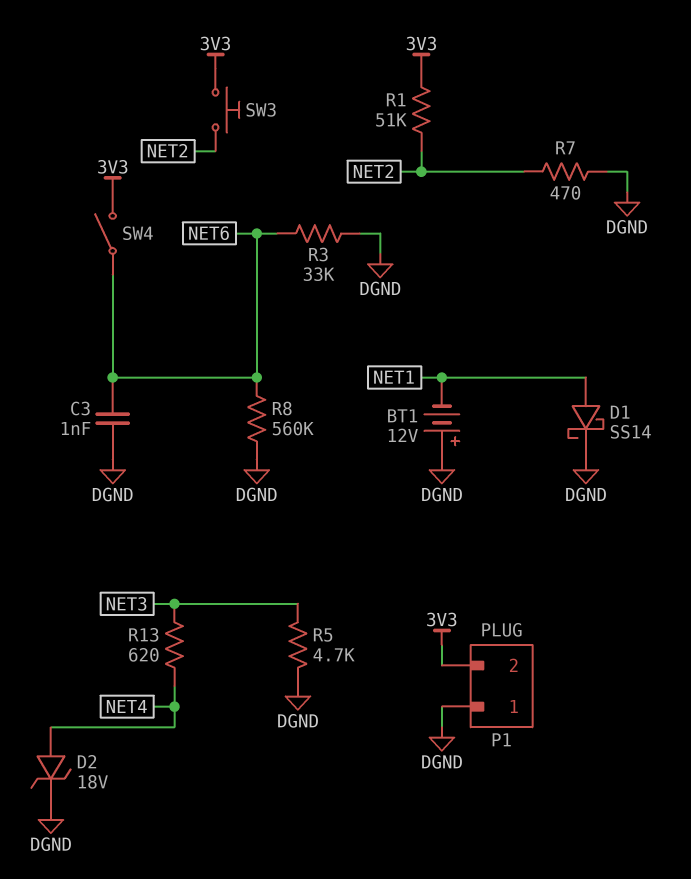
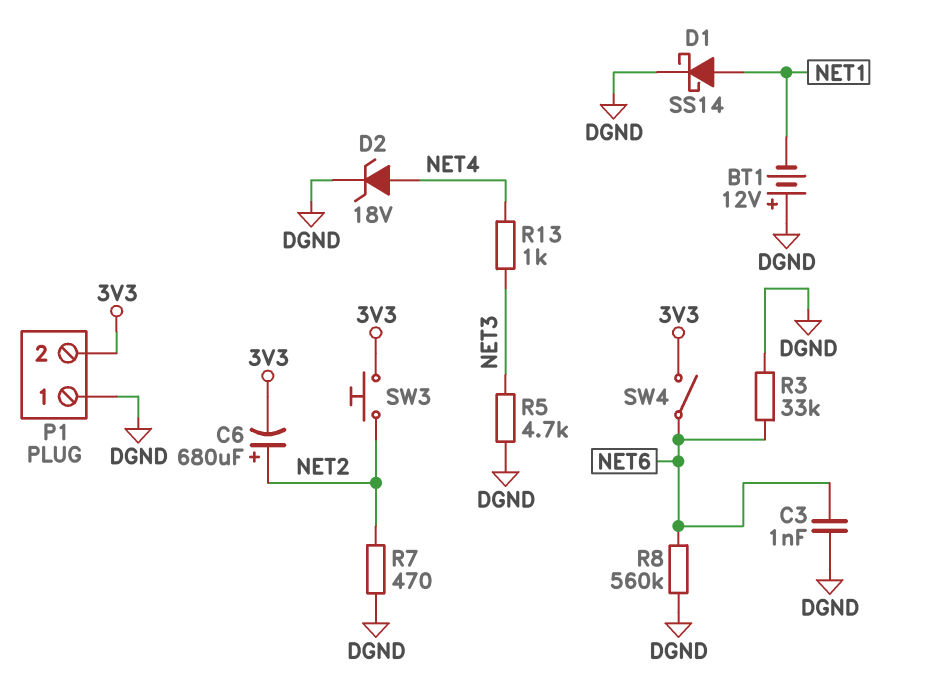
C6: none -> 680uF (plus NET2, minus 3V3)
R1: 51k (3V3, NET2) -> none
R13: 620 (NET3, NET4) -> 1k (NET3, NET4)

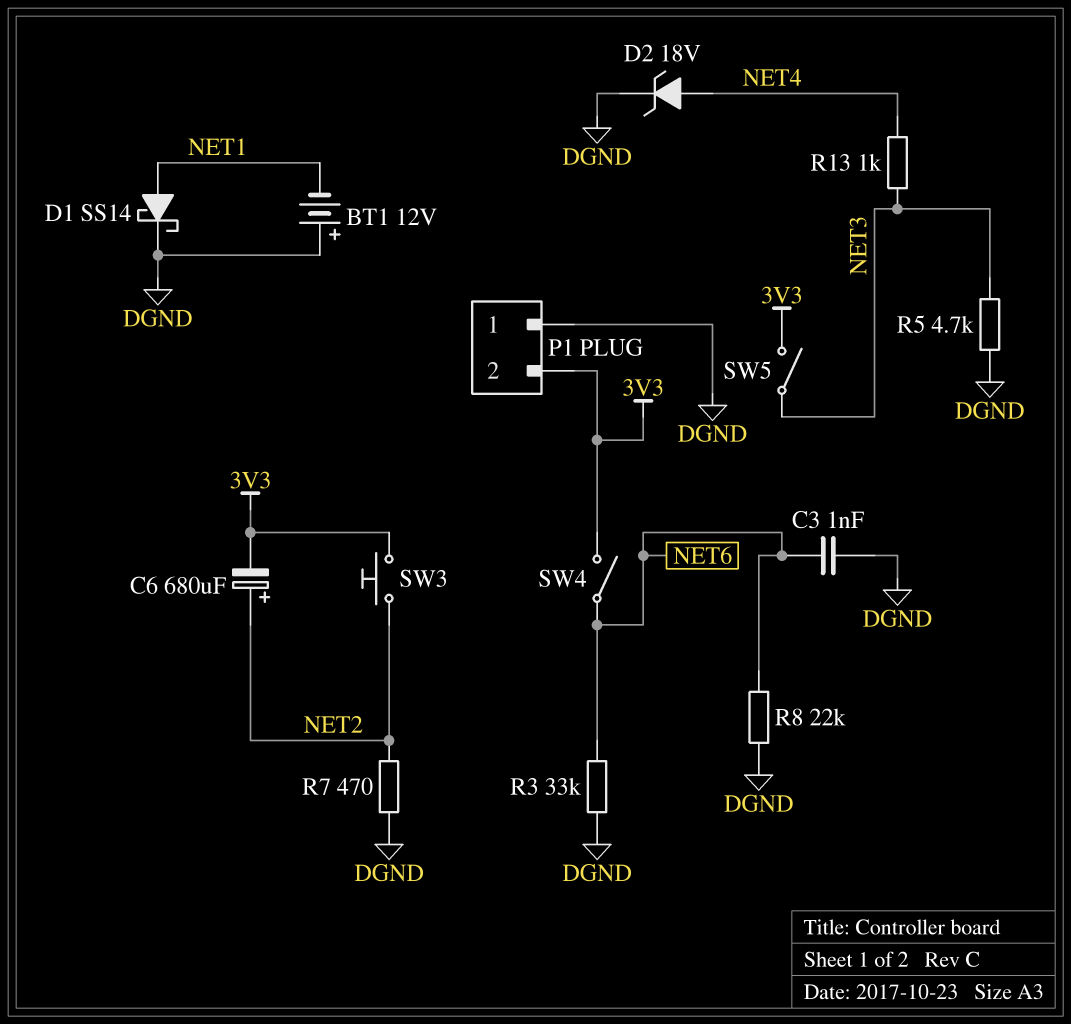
R8: 560k (DGND, NET6) -> 22k (DGND, NET6)
SW5: none -> switch (3V3, NET3)

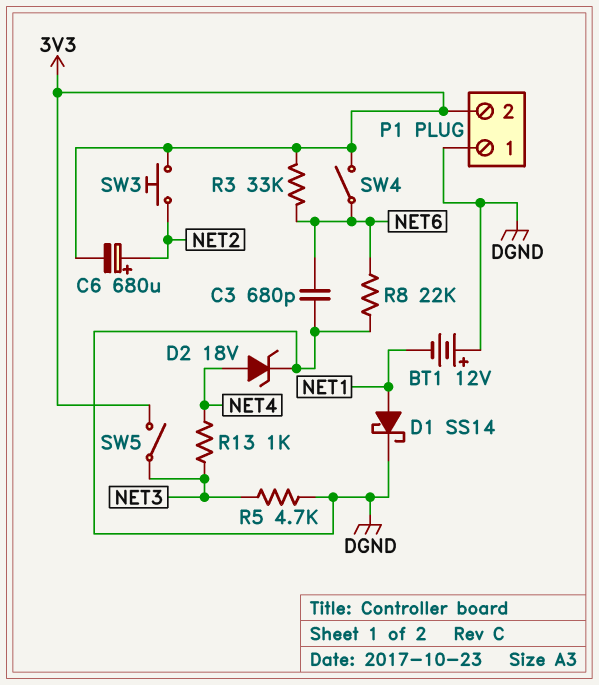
C3: 1nF (DGND, NET6) -> 680pF (DGND, NET6)
R3: 33k (DGND, NET6) -> 33k (3V3, NET6)
R7: 470 (DGND, NET2) -> none

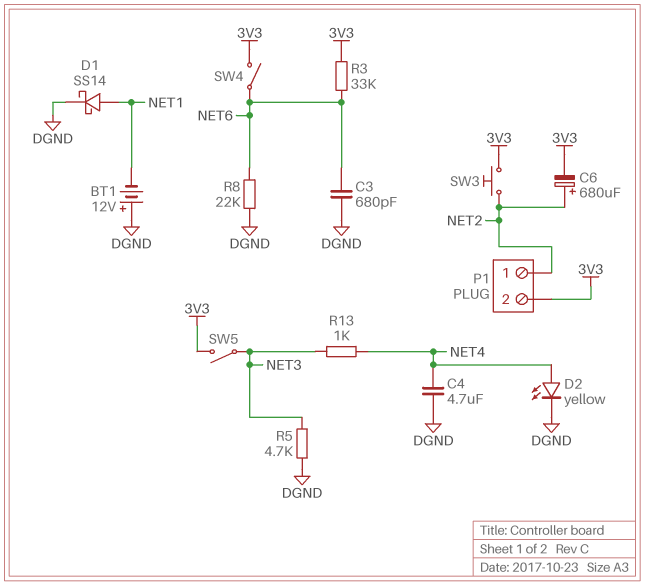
C4: none -> 4.7uF (DGND, NET4)
D2: zener 18V (A NET4, K DGND) -> LED yellow (A NET4, K DGND)
P1 pin 1: DGND -> NET2

